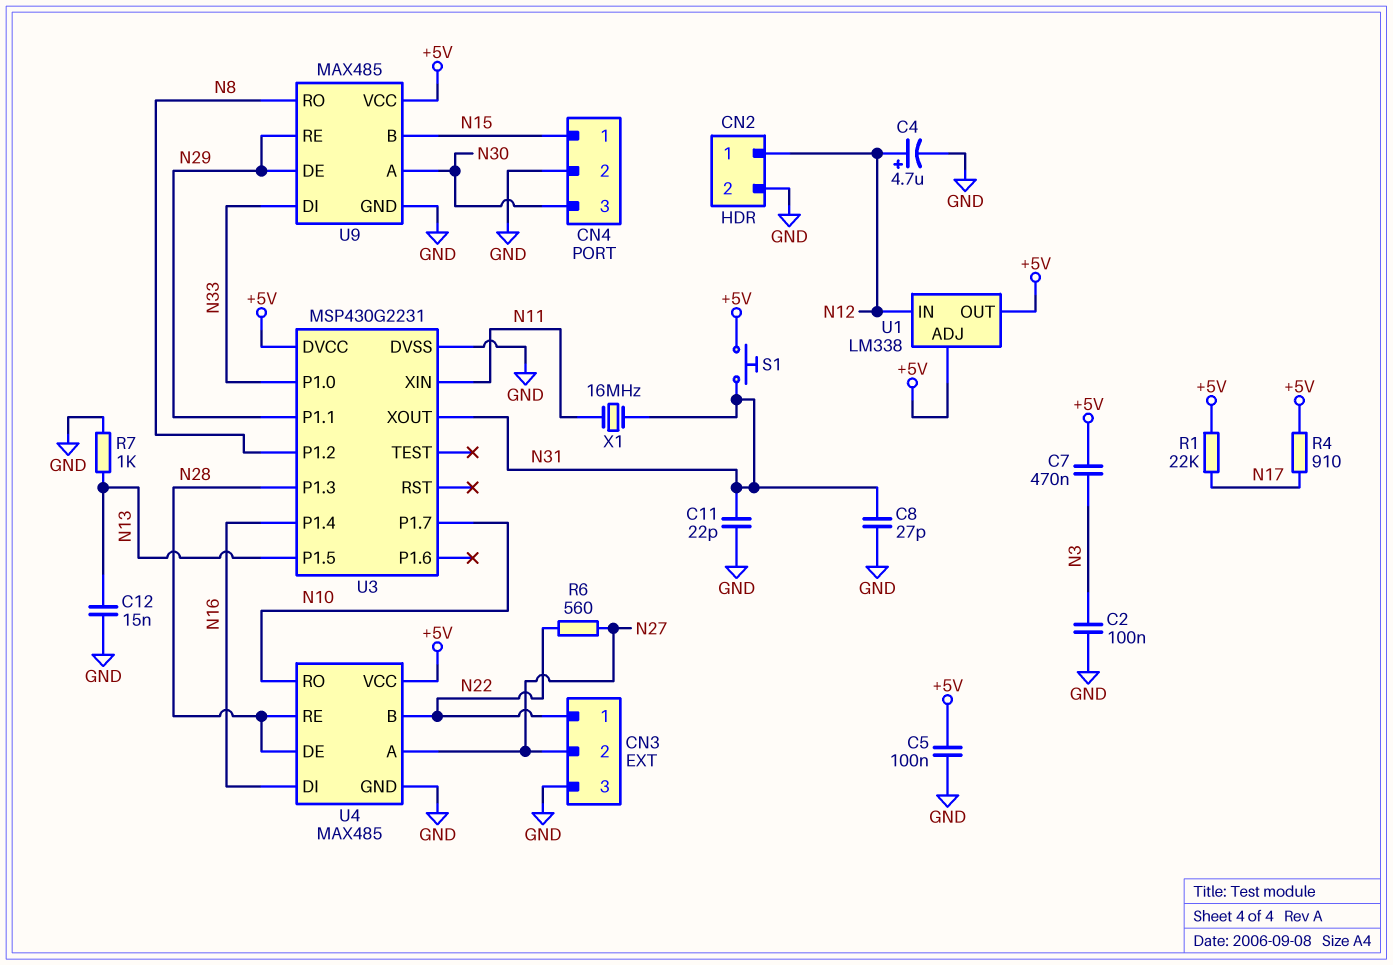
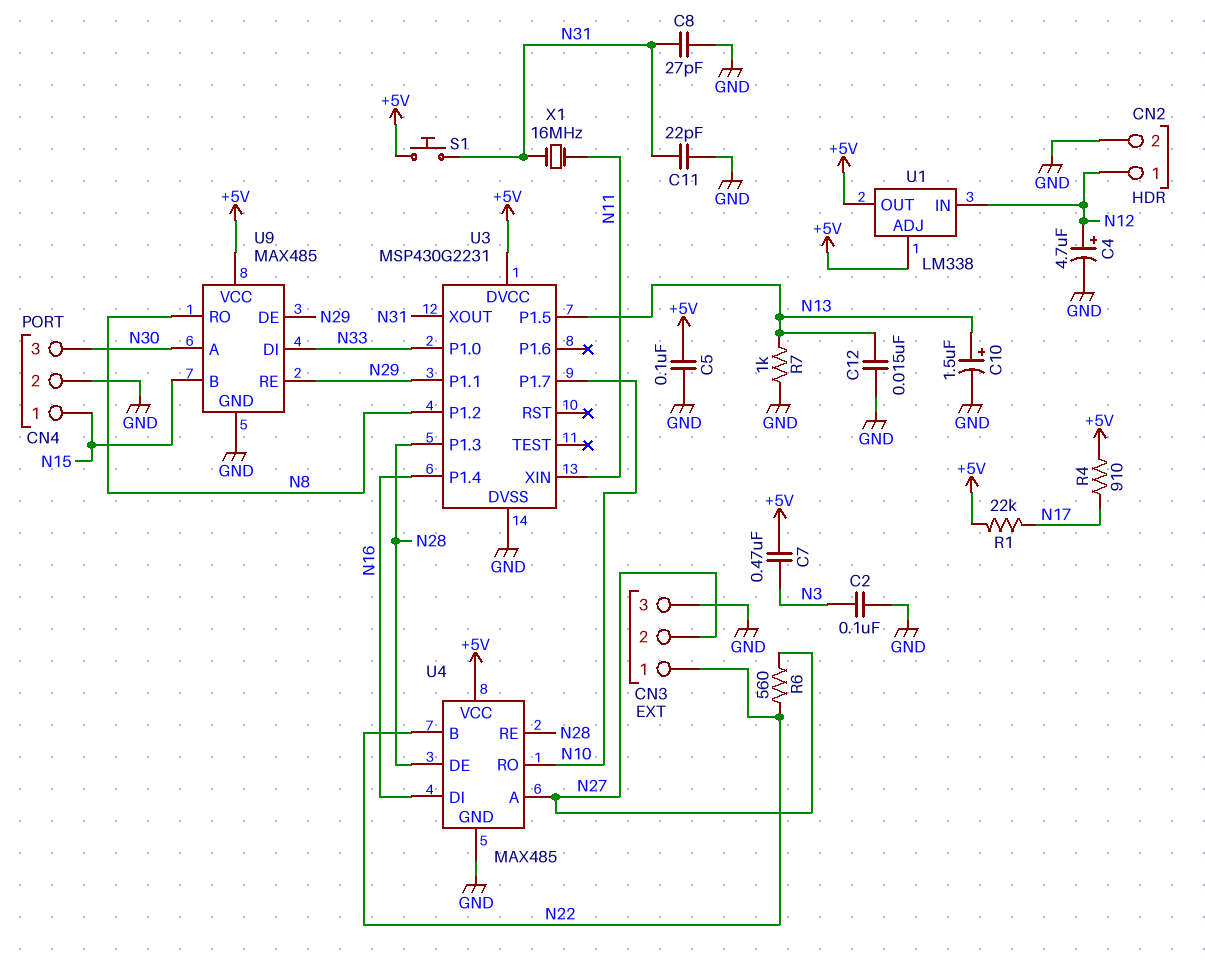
C10: none -> 1.5uF (plus N13, minus GND)

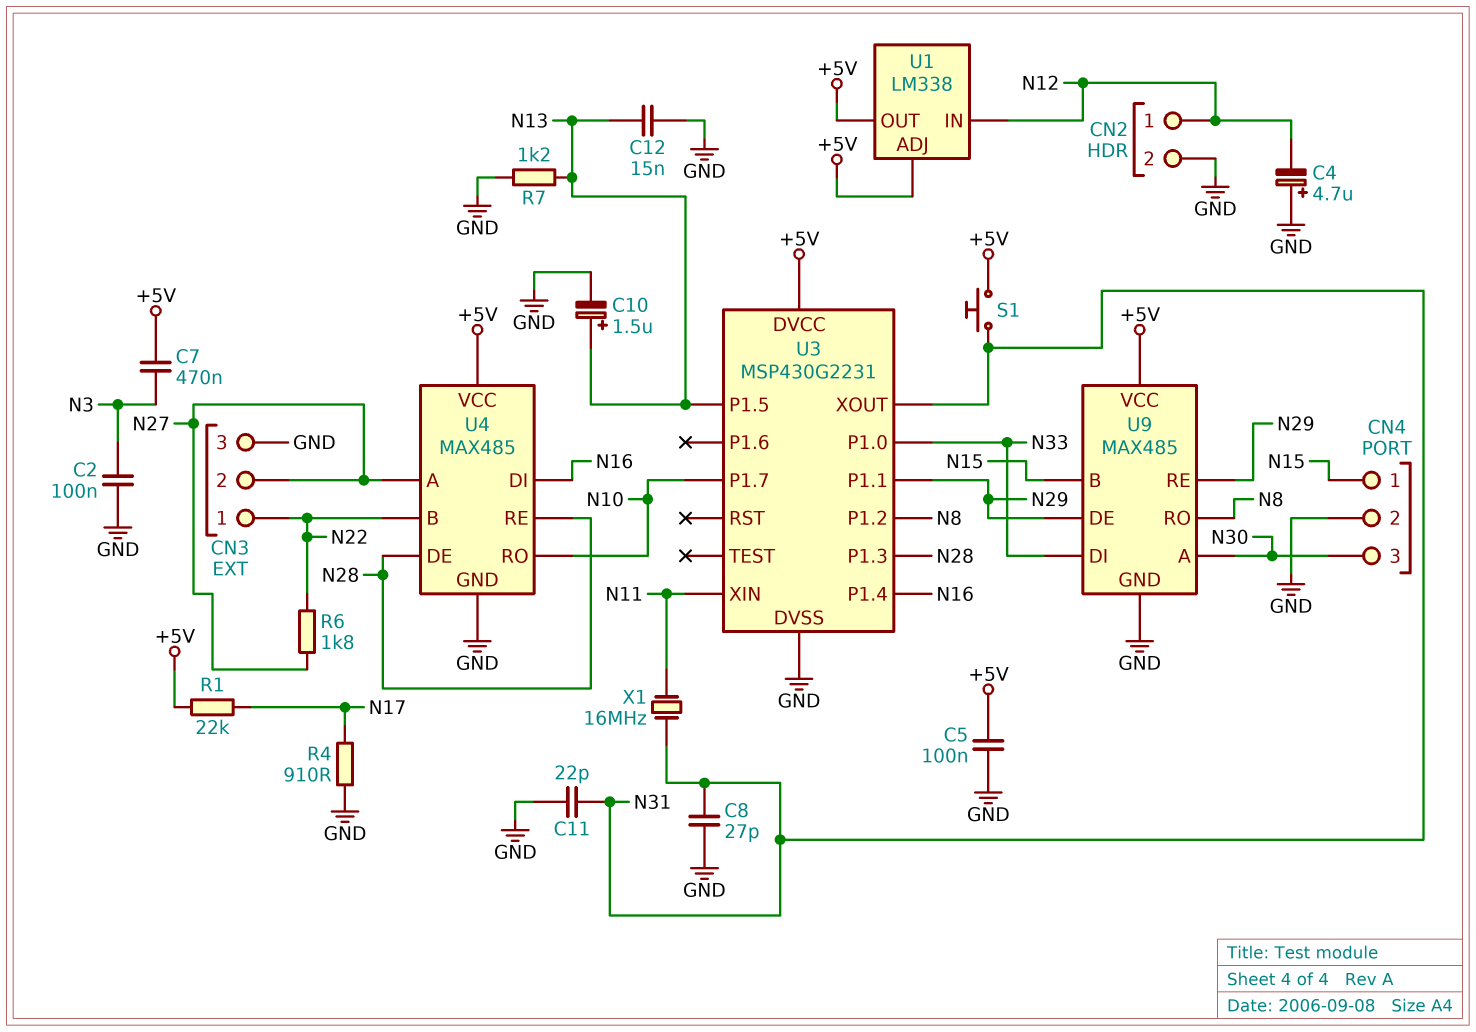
C4: 4.7uF (plus N12, minus GND) -> 4.7uF (plus GND, minus N12)
R4: 910 (+5V, N17) -> 910 (GND, N17)
R6: 560 (N22, N27) -> 1.8k (N22, N27)
R7: 1k (GND, N13) -> 1.2k (GND, N13)

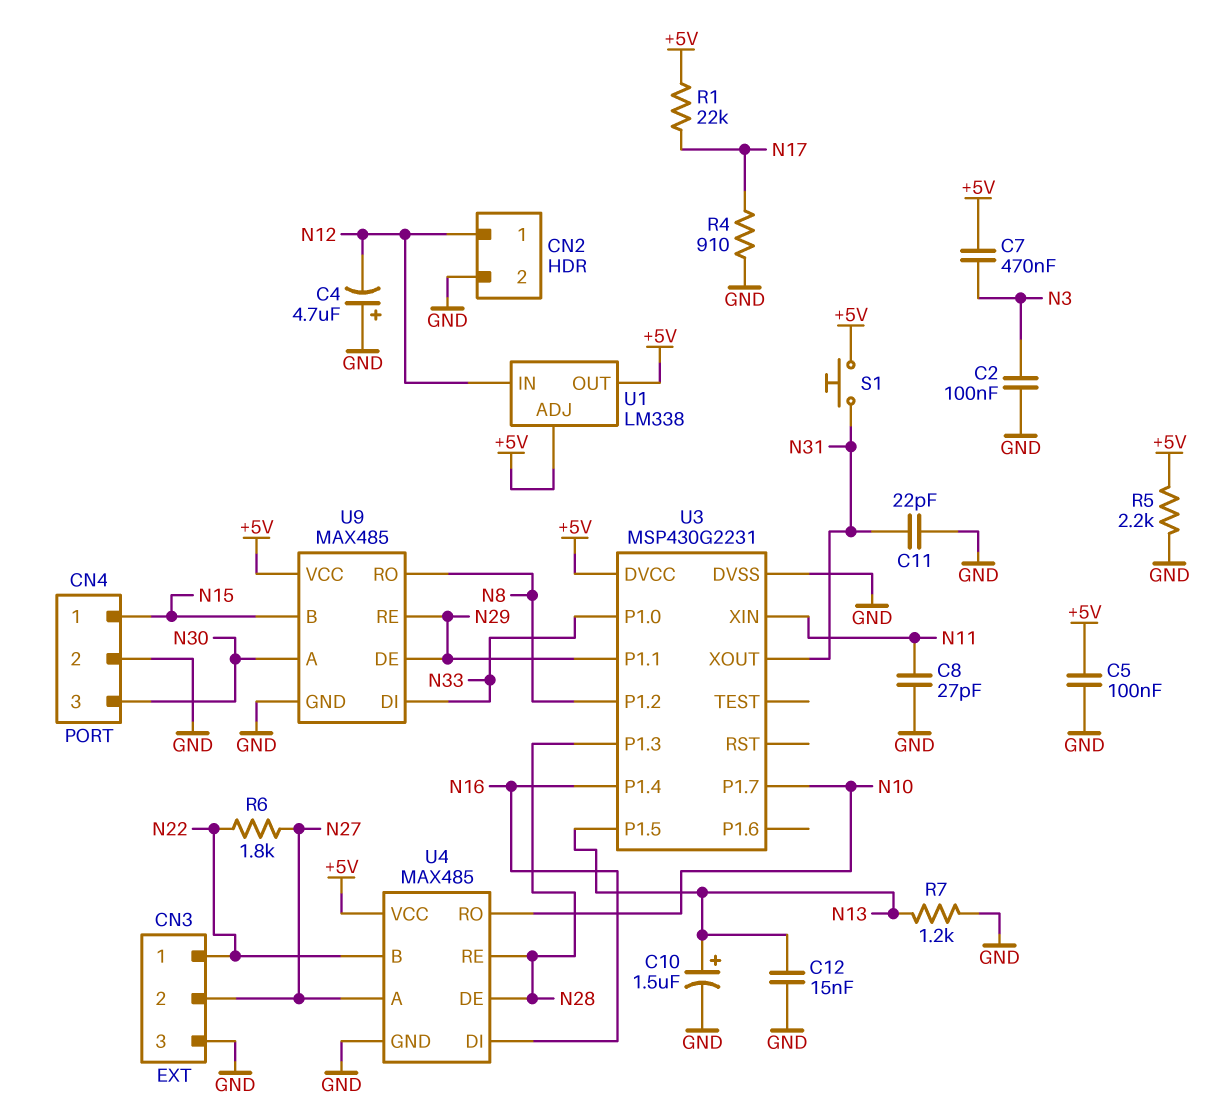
C8: 27pF (GND, N31) -> 27pF (GND, N11)
R5: none -> 2.2k (+5V, GND)
X1: 16MHz (N11, N31) -> none

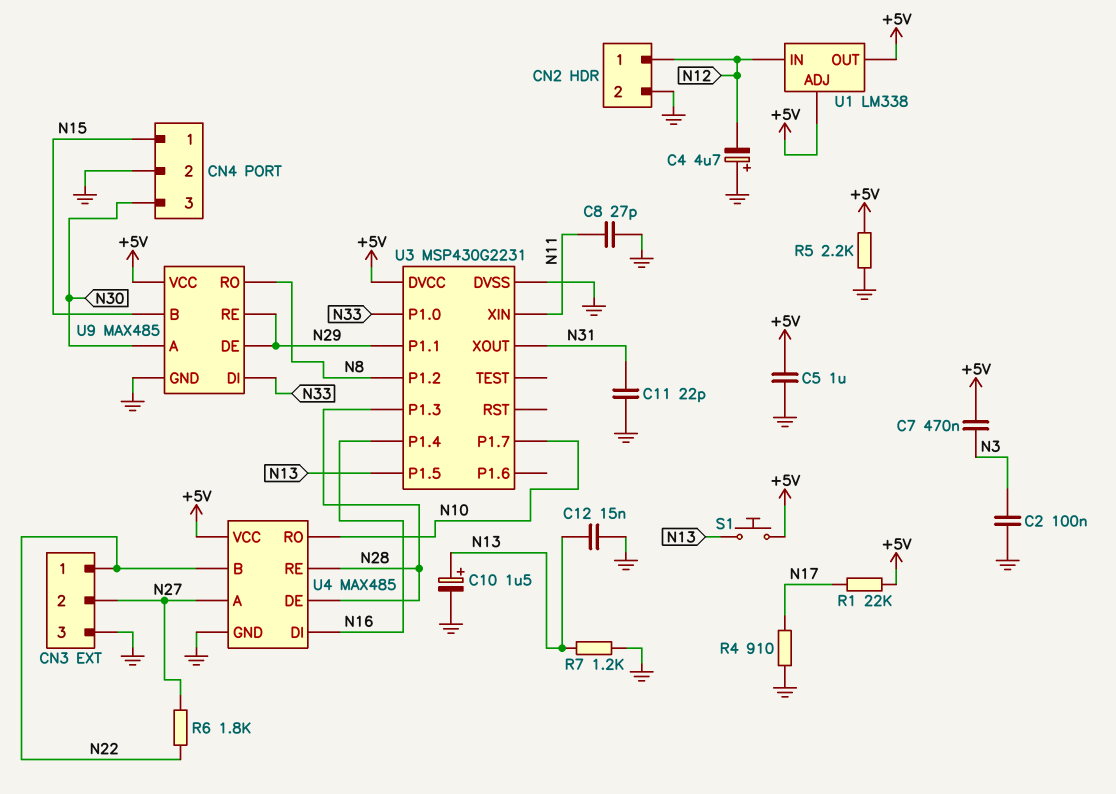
C5: 100nF (+5V, GND) -> 1uF (+5V, GND)
S1: button (+5V, N31) -> button (+5V, N13)

